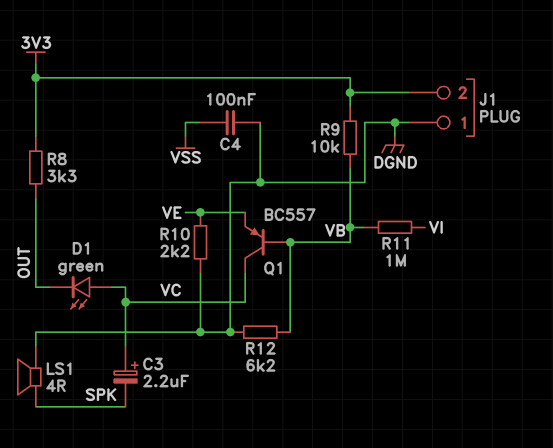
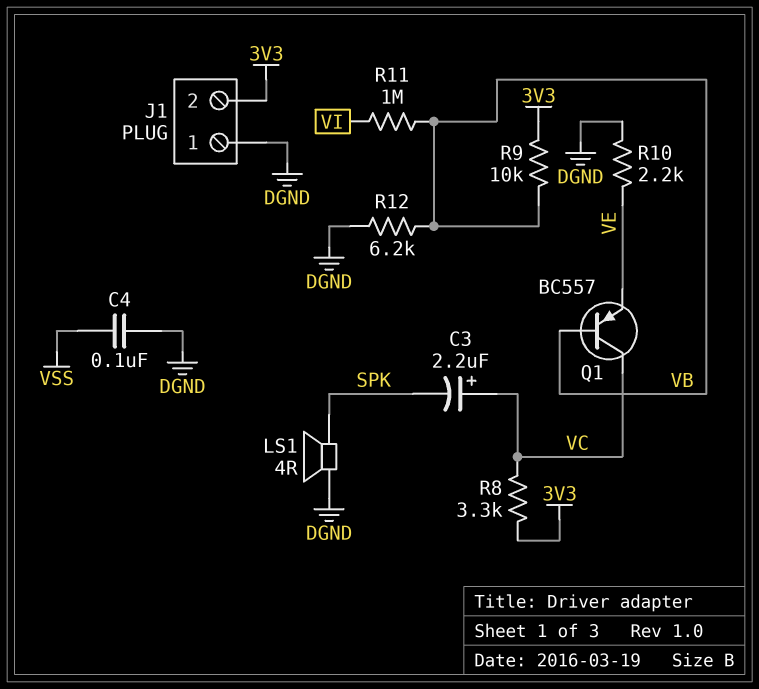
D1: LED green (A VC, K OUT) -> none
R8: 3.3k (3V3, OUT) -> 3.3k (3V3, VC)

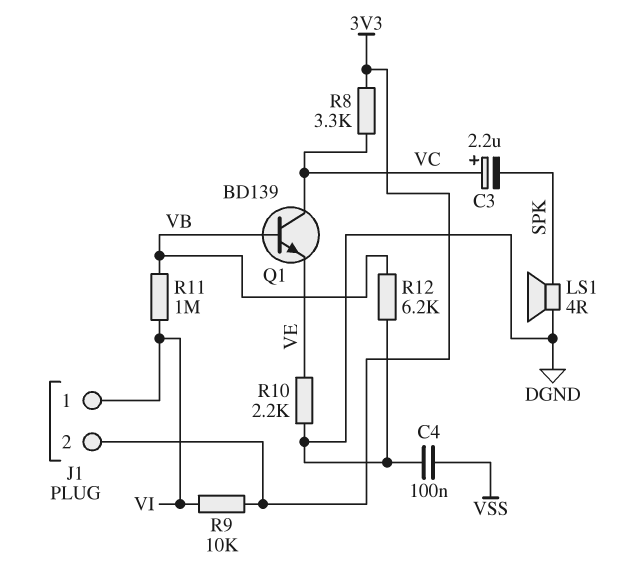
J1 pin 1: DGND -> VI
Q1: PNP BC557 (B VB, C VC, E VE) -> NPN BD139 (B VB, C VC, E VE)
R9: 10k (3V3, VB) -> 10k (3V3, VI)

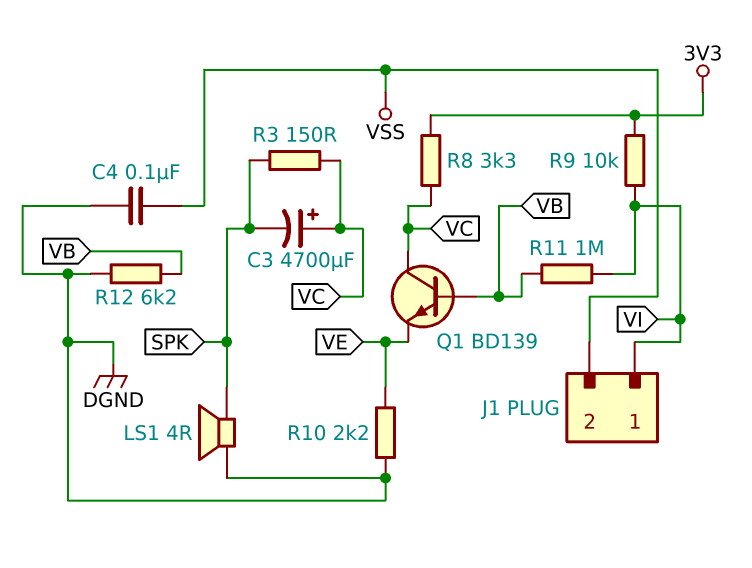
C3: 2.2uF (plus VC, minus SPK) -> 4700uF (plus VC, minus SPK)
J1 pin 2: 3V3 -> VSS
R3: none -> 150 (SPK, VC)

